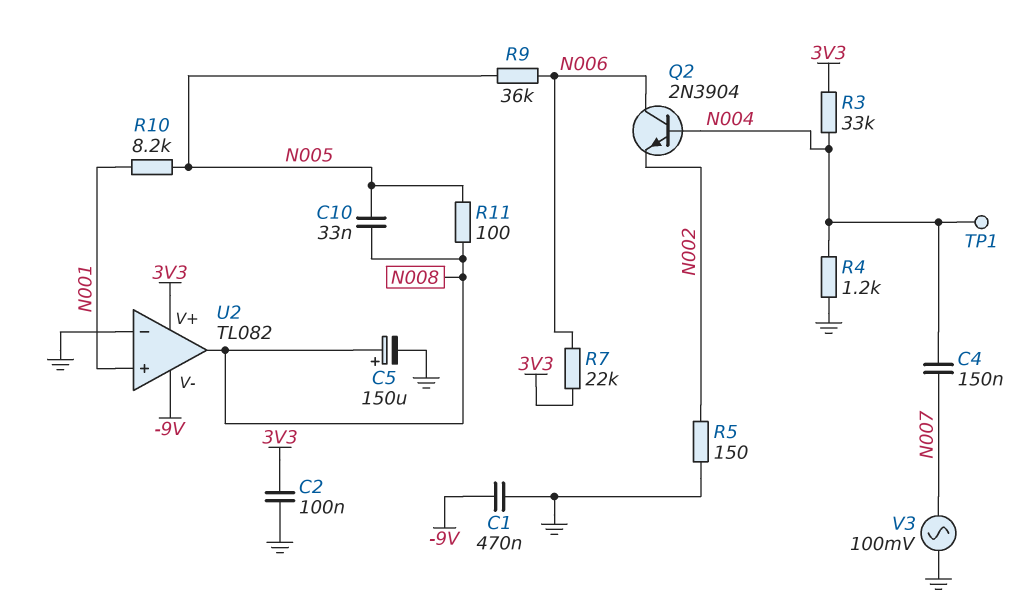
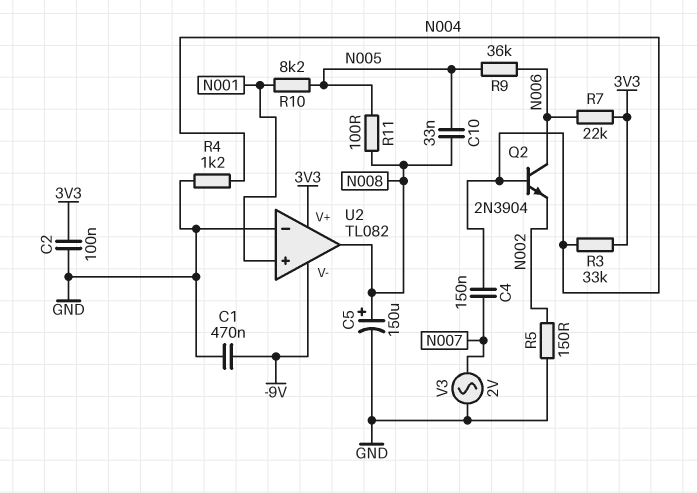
TP1: test point (N004) -> none
V3: AC 100mV (GND, N007) -> AC 2V (GND, N007)

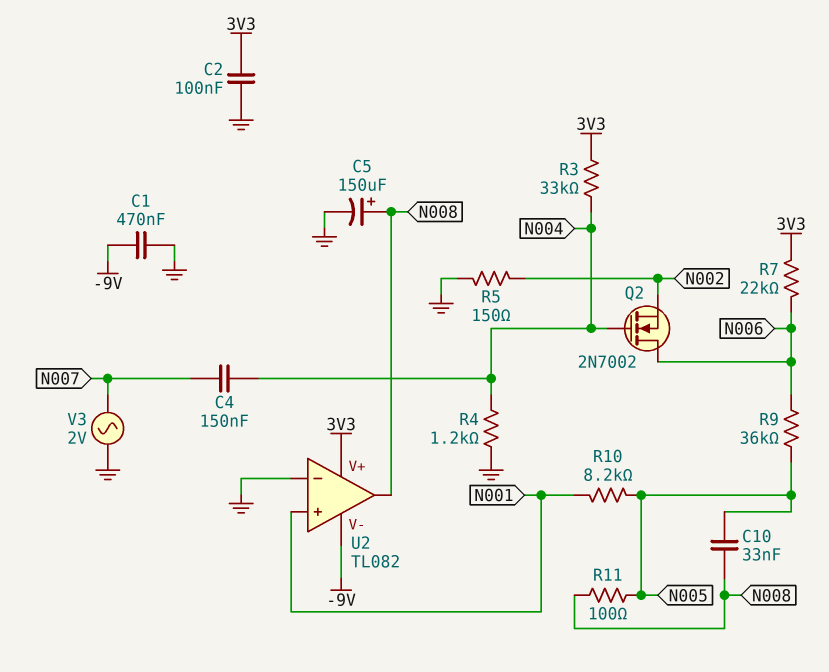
Q2: NPN 2N3904 (B N004, C N006, E N002) -> NMOS 2N7002 (G N004, D N006, S N002)

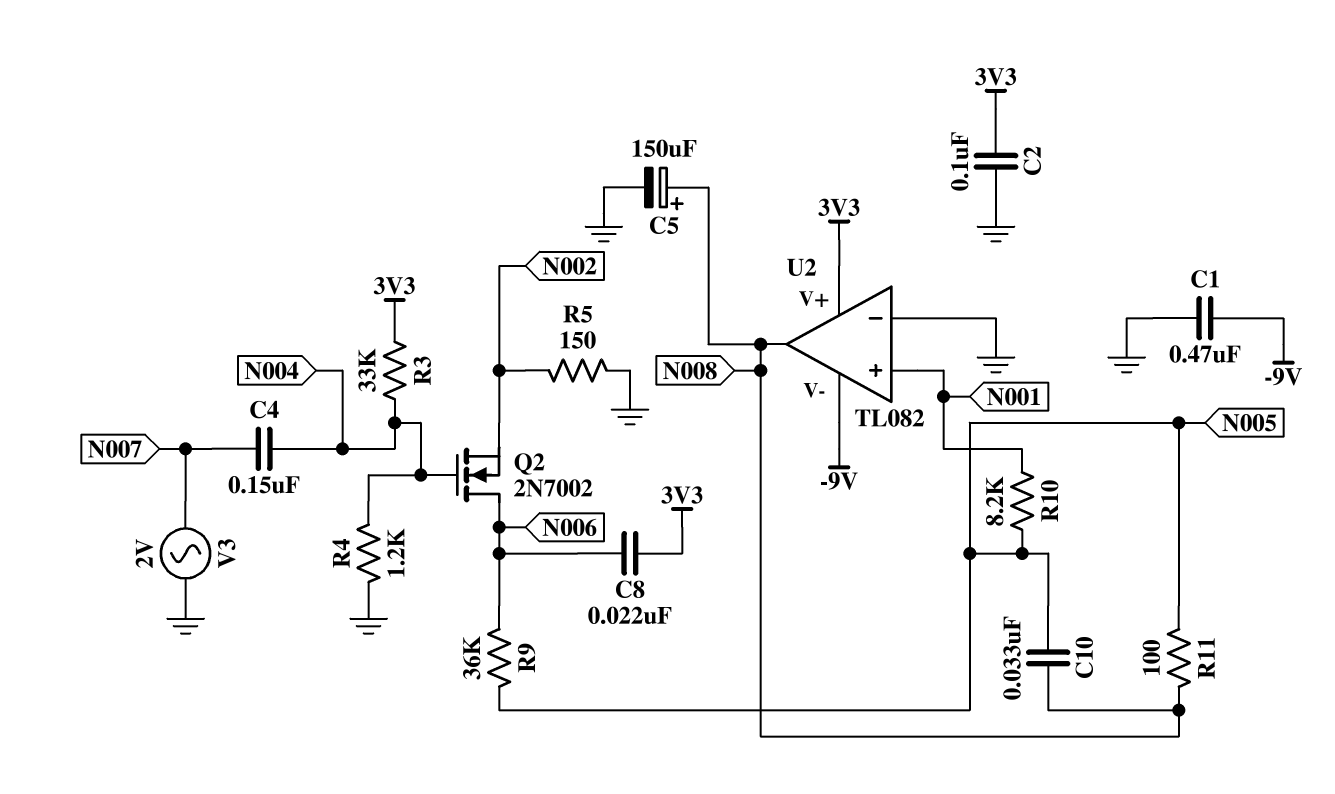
C8: none -> 22nF (3V3, N006)
R7: 22k (3V3, N006) -> none

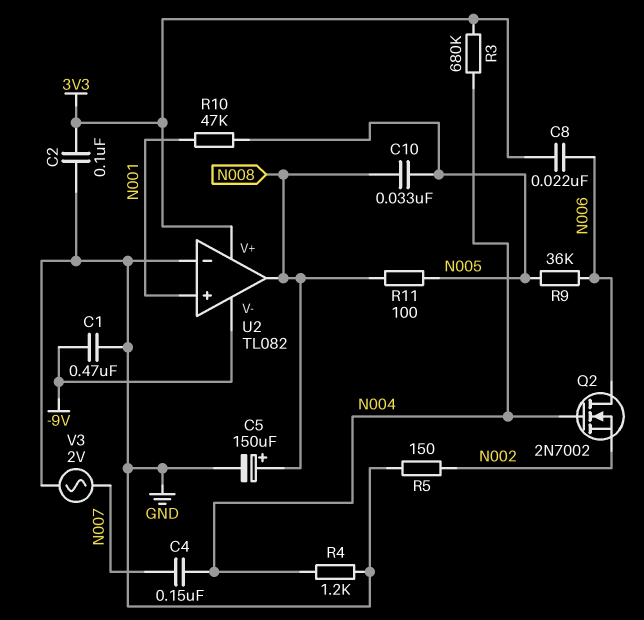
R3: 33k (3V3, N004) -> 680k (3V3, N004)
R10: 8.2k (N001, N005) -> 47k (N001, N005)

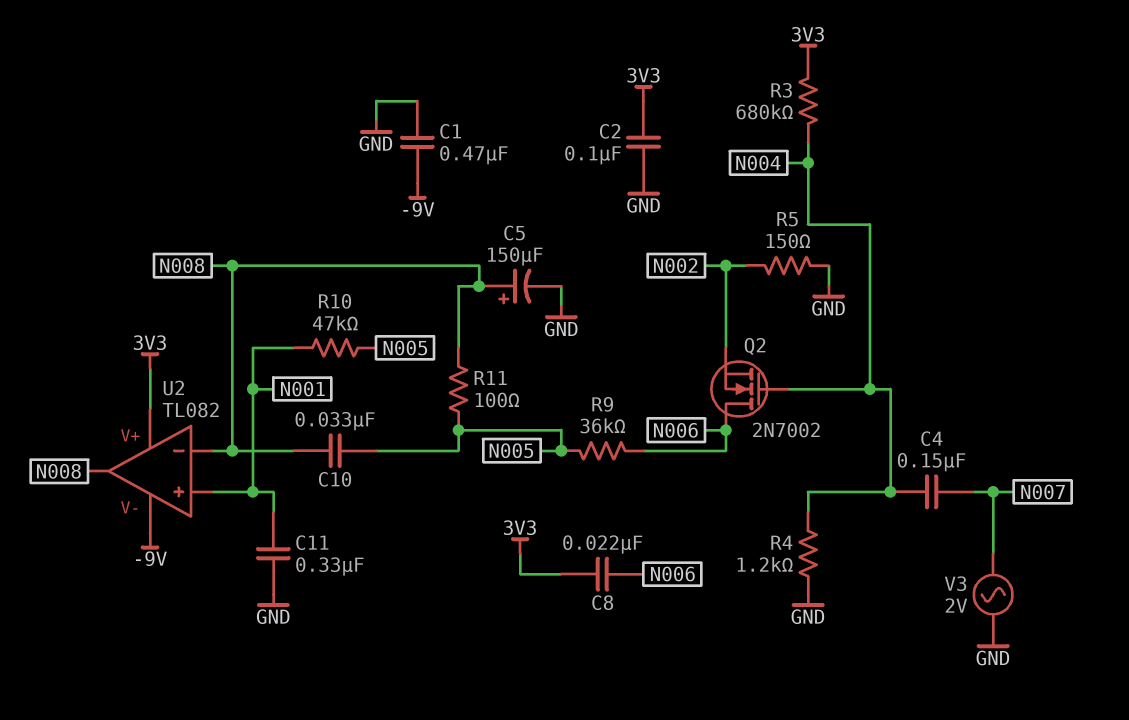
C11: none -> 330nF (GND, N001)
U2 pin in-: GND -> N008

